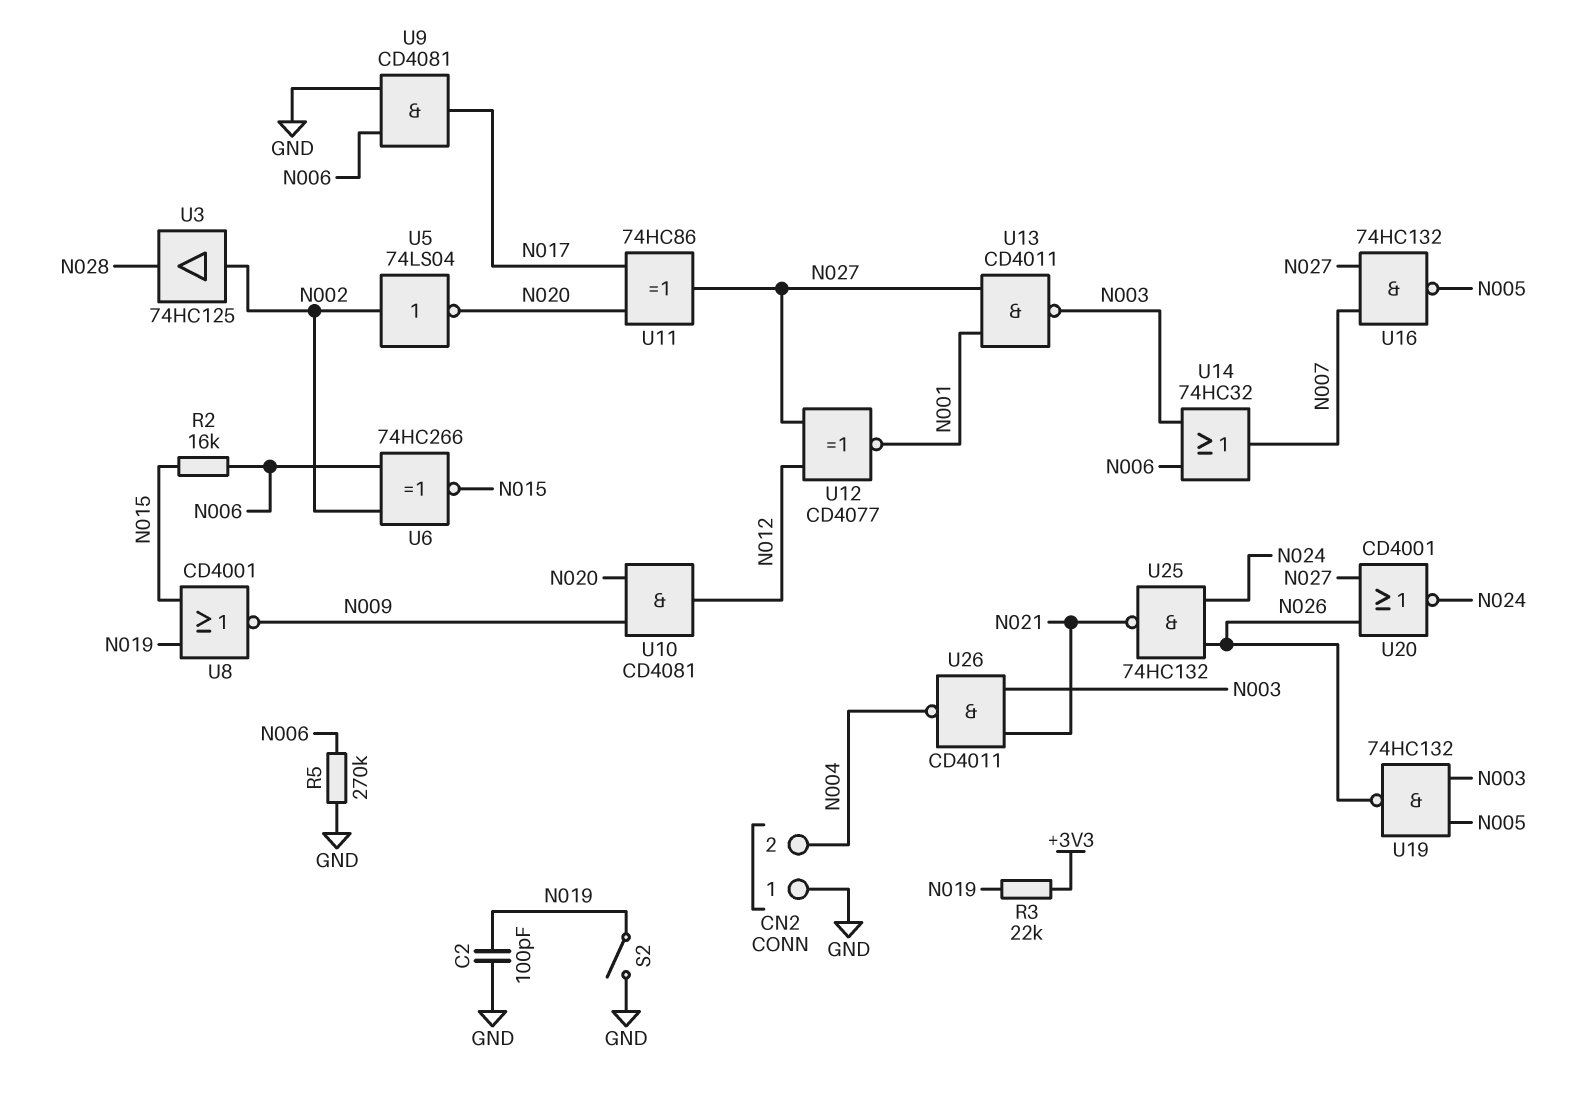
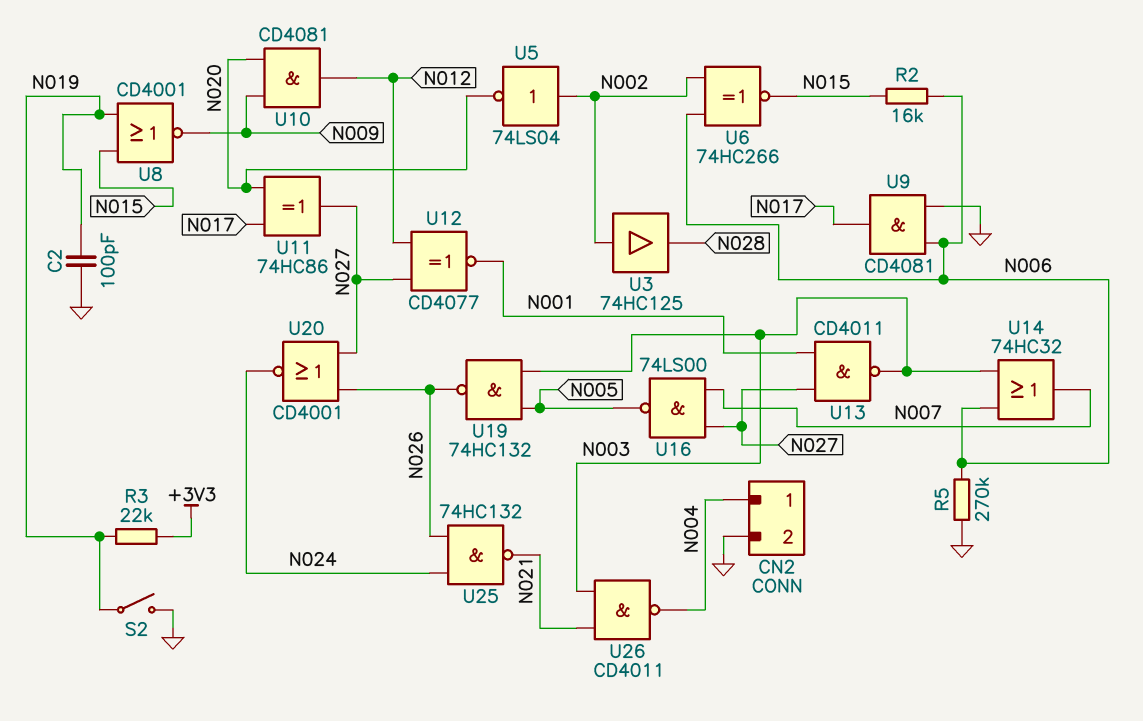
CN2 pin 1: GND -> N004
CN2 pin 2: N004 -> GND
U16: NAND 74HC132 (in N007, in N027, out N005) -> NAND 74LS00 (in N007, in N027, out N005)

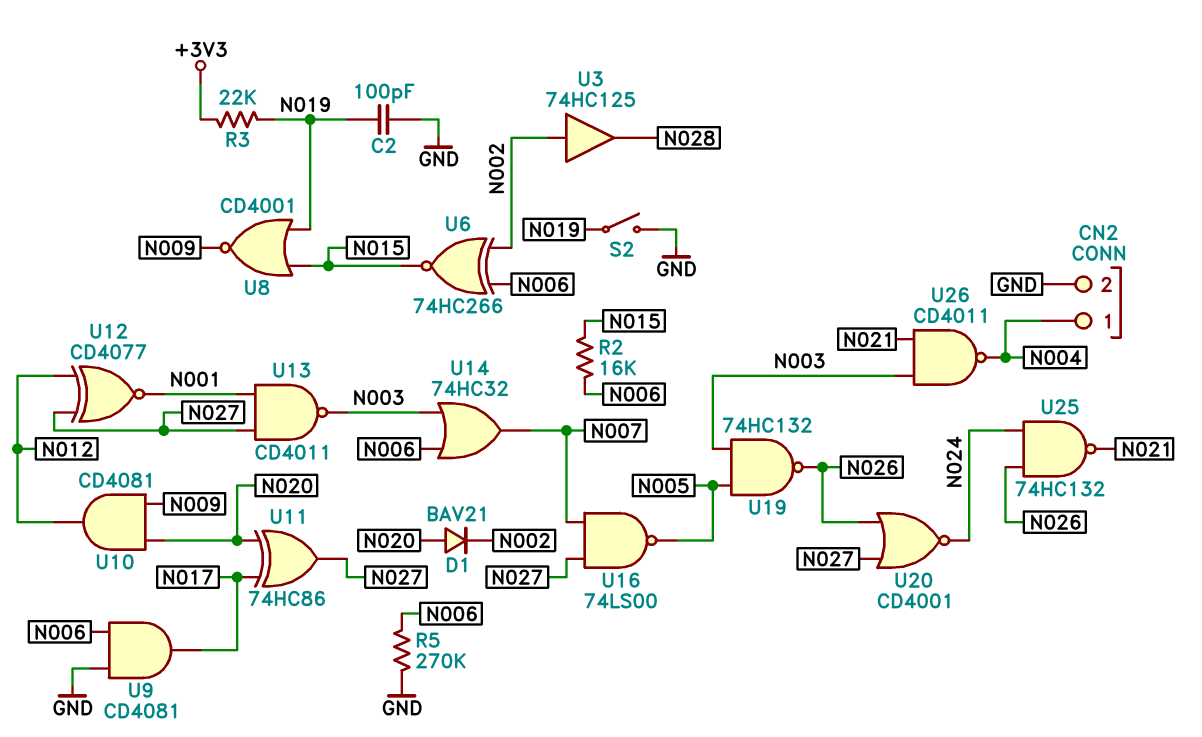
D1: none -> diode BAV21 (A N020, K N002)
U5: NOT 74LS04 (in N002, out N020) -> none

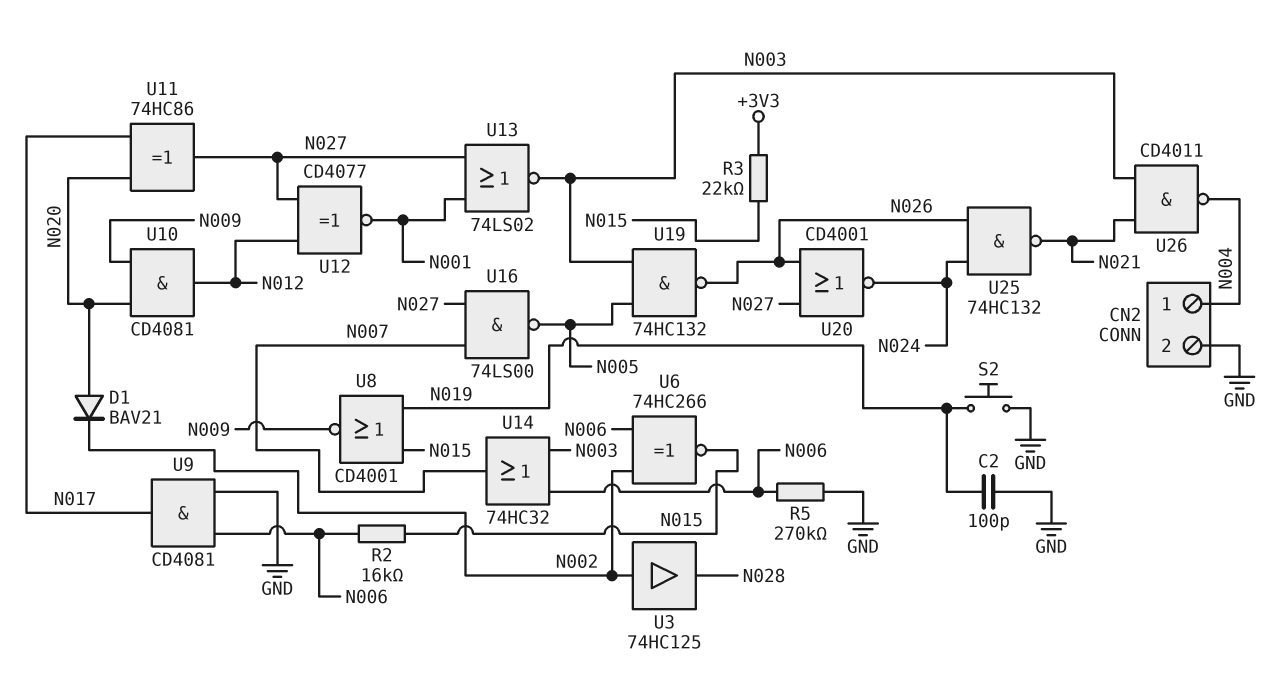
R3: 22k (+3V3, N019) -> 22k (+3V3, N015)
S2: switch (GND, N019) -> button (GND, N019)
U13: NAND CD4011 (in N001, in N027, out N003) -> NOR 74LS02 (in N001, in N027, out N003)

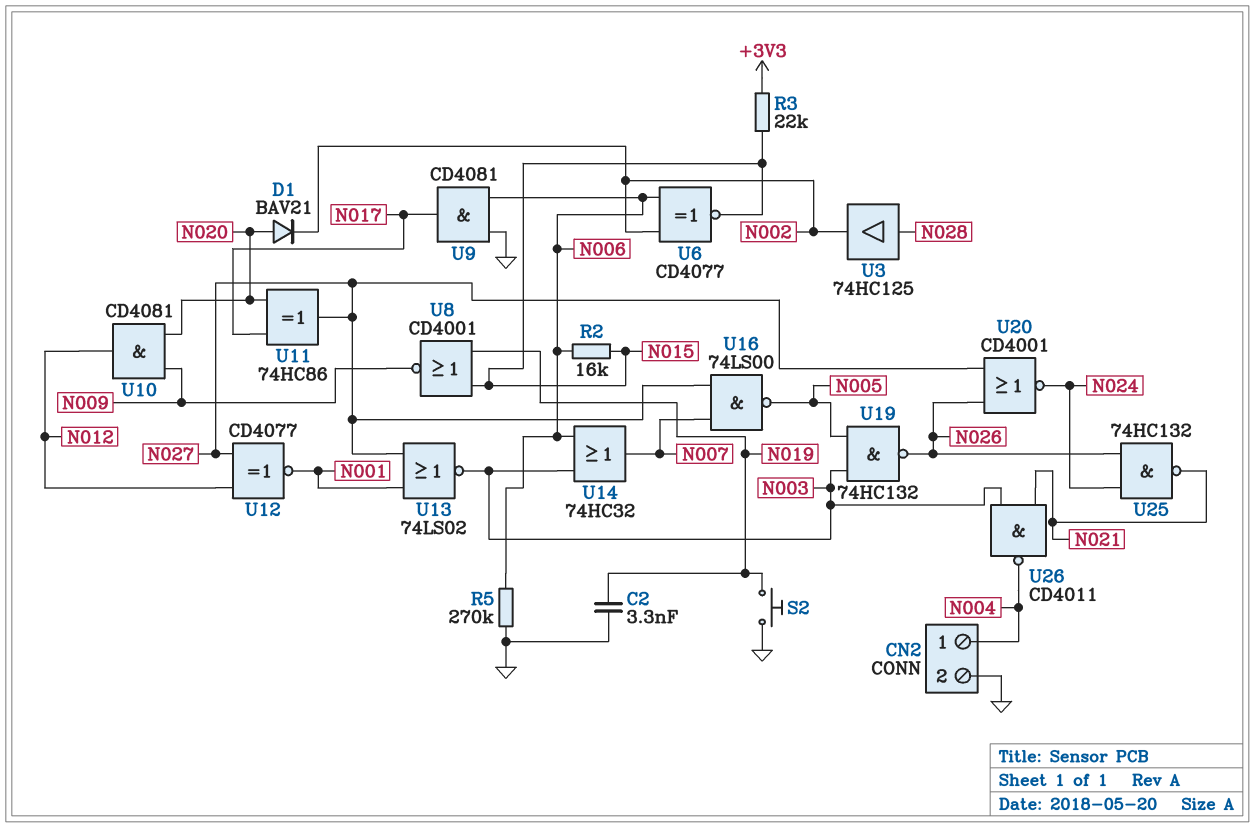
C2: 100pF (GND, N019) -> 3.3nF (GND, N019)
U3: buffer 74HC125 (in N002, out N028) -> buffer 74HC125 (in N028, out N002)
U6: XNOR 74HC266 (in N002, in N006, out N015) -> XNOR CD4077 (in N002, in N006, out N015)

